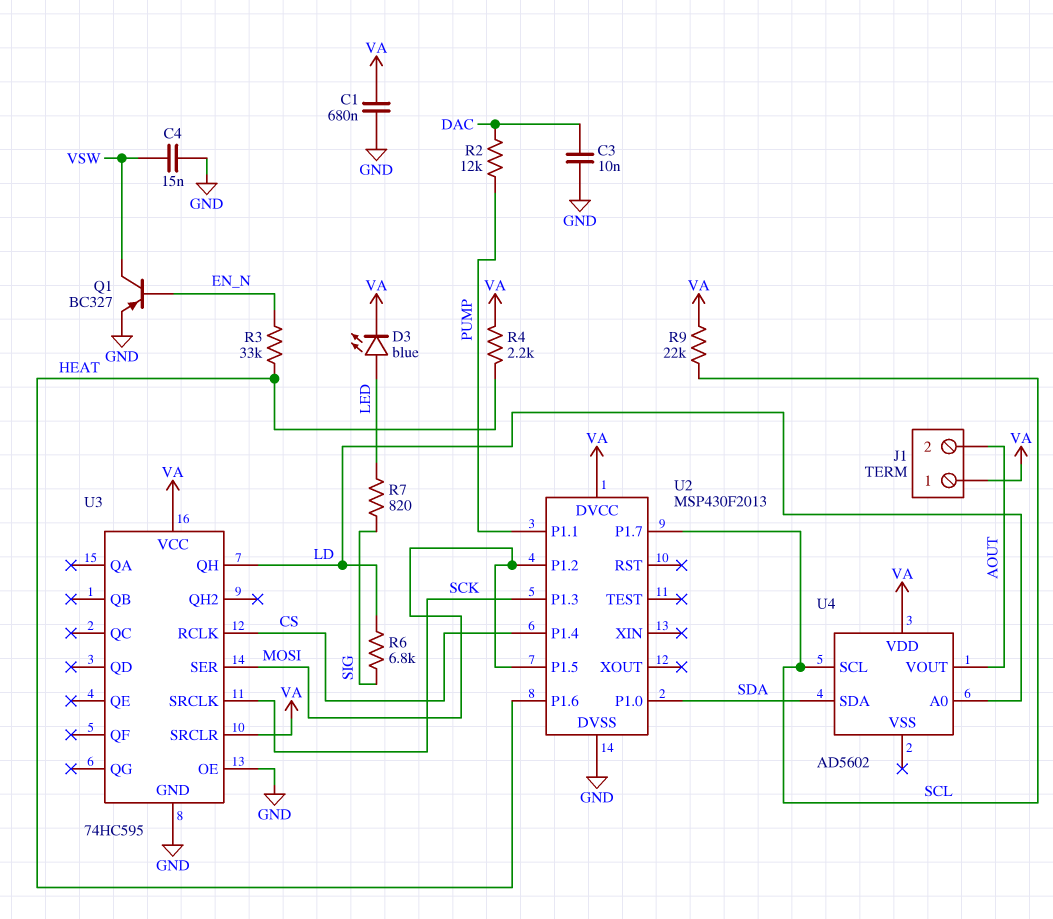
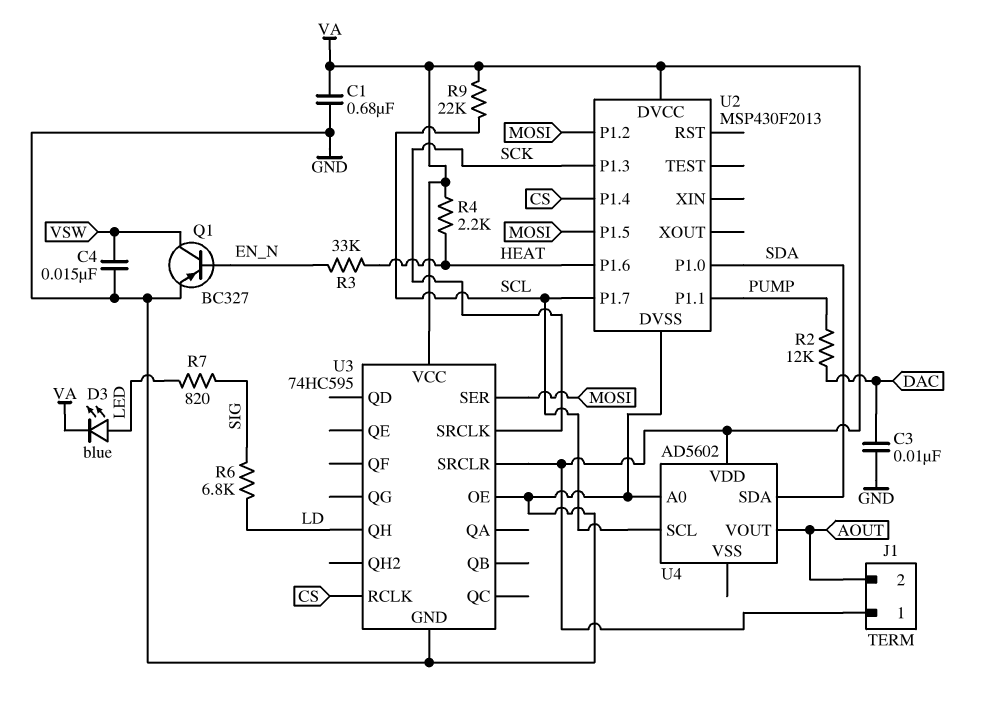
U4 pin A0: LD -> GND

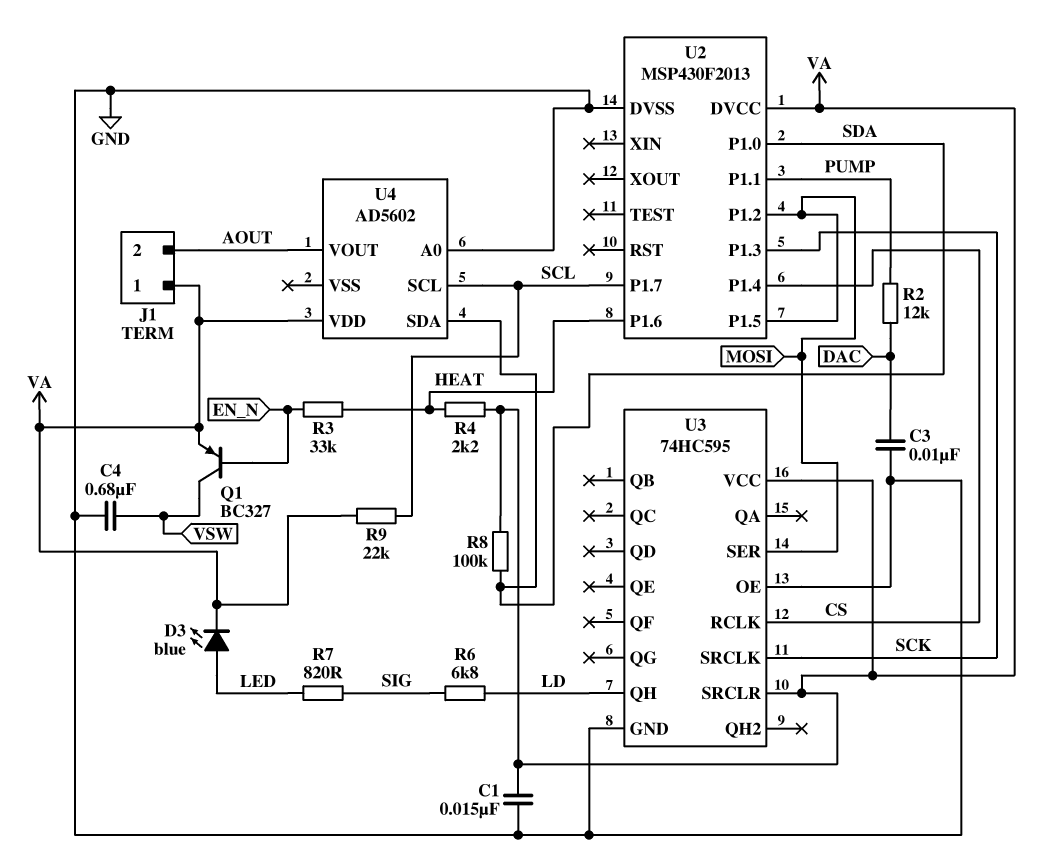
C1: 680nF (GND, VA) -> 15nF (GND, VA)
C4: 15nF (GND, VSW) -> 680nF (GND, VSW)
Q1: PNP BC327 (B EN_N, C VSW, E GND) -> PNP BC327 (B EN_N, C VSW, E VA)
R8: none -> 100k (SDA, VA)

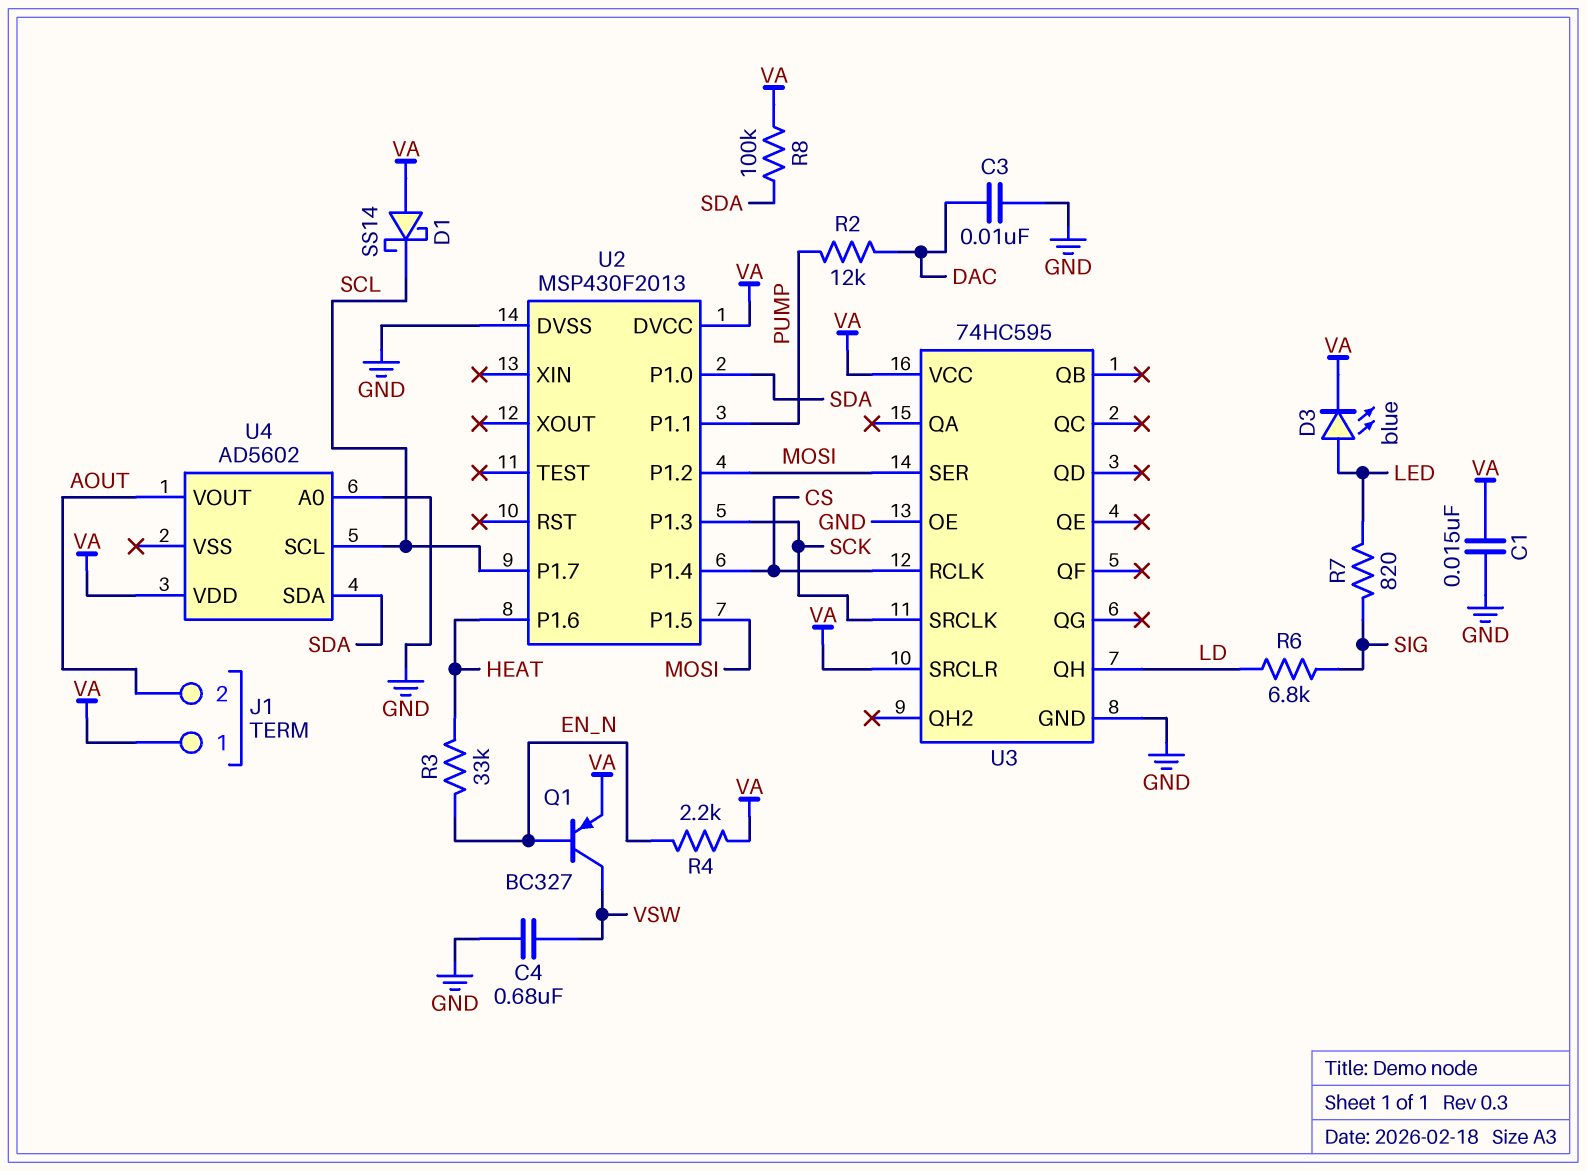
D1: none -> schottky SS14 (A VA, K SCL)
R4: 2.2k (HEAT, VA) -> 2.2k (EN_N, VA)
R9: 22k (SCL, VA) -> none

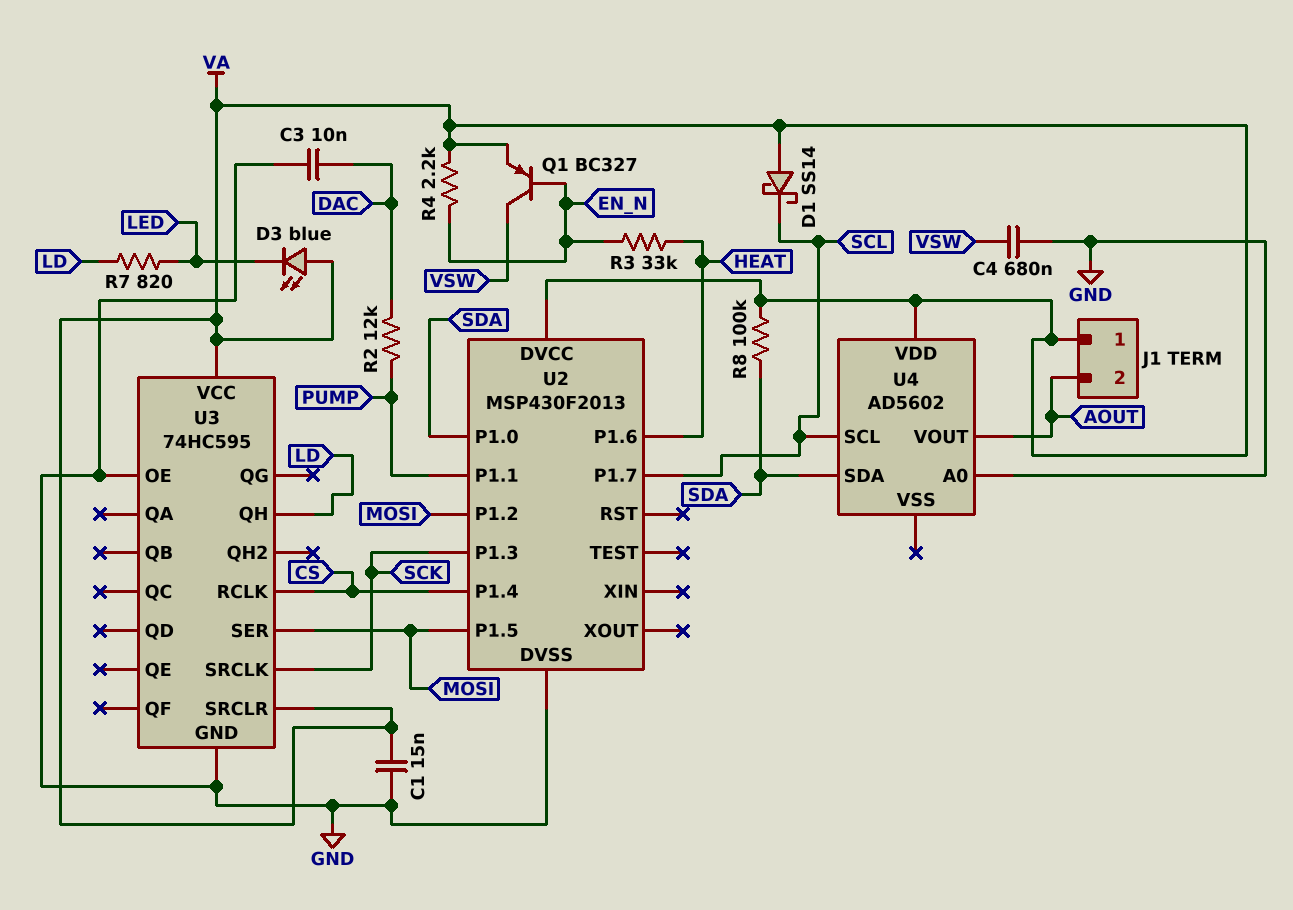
D3: LED blue (A LED, K VA) -> LED blue (A VA, K LED)
R6: 6.8k (LD, SIG) -> none
R7: 820 (LED, SIG) -> 820 (LD, LED)

